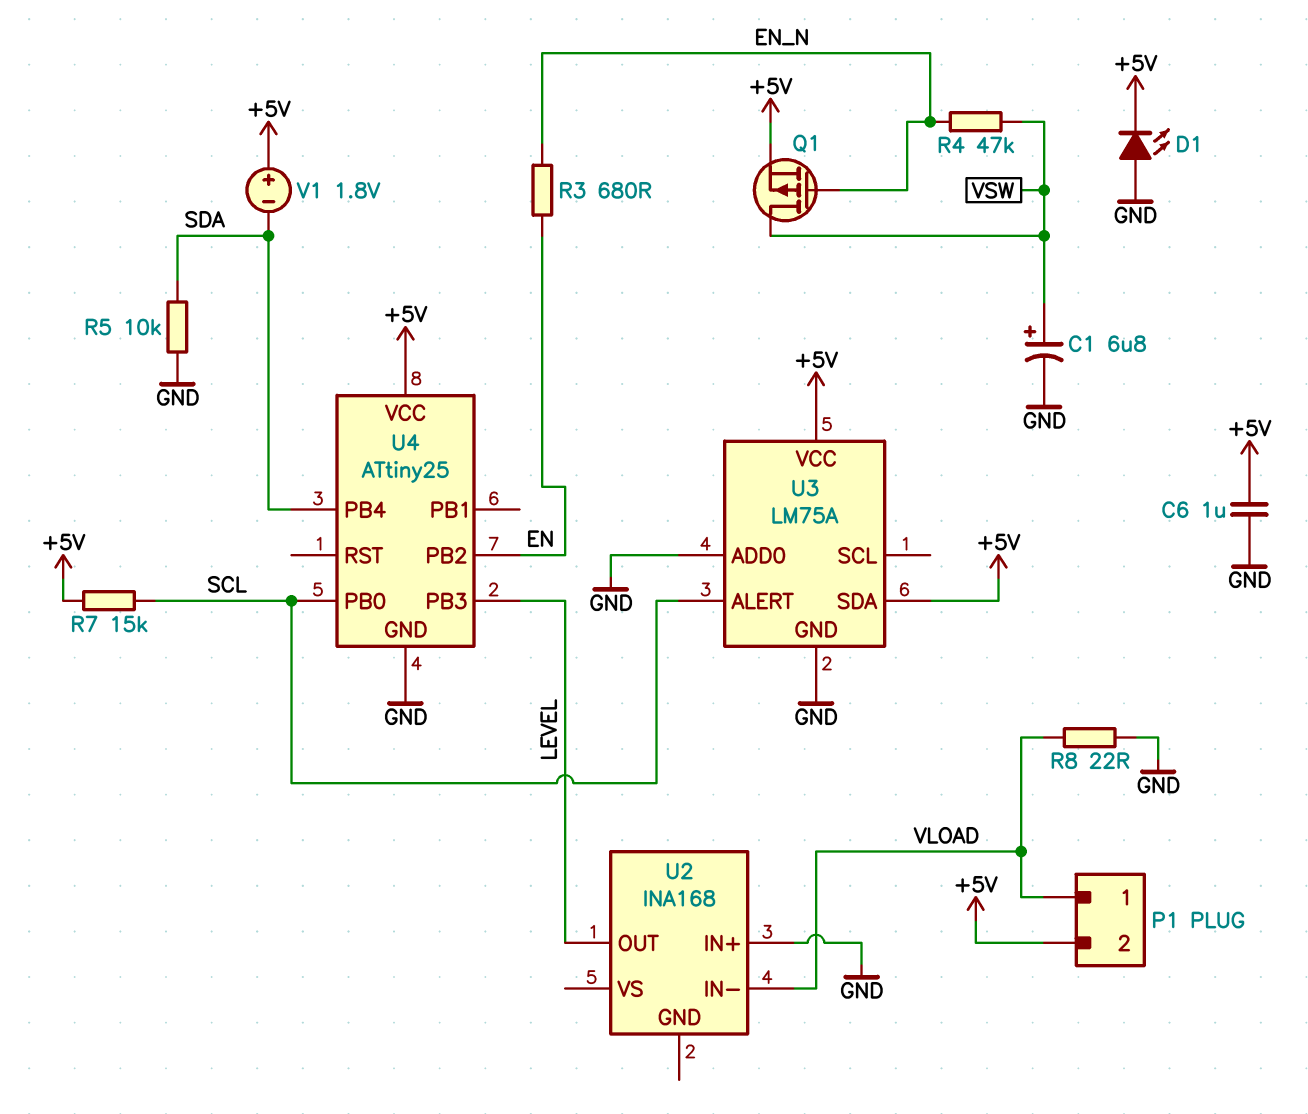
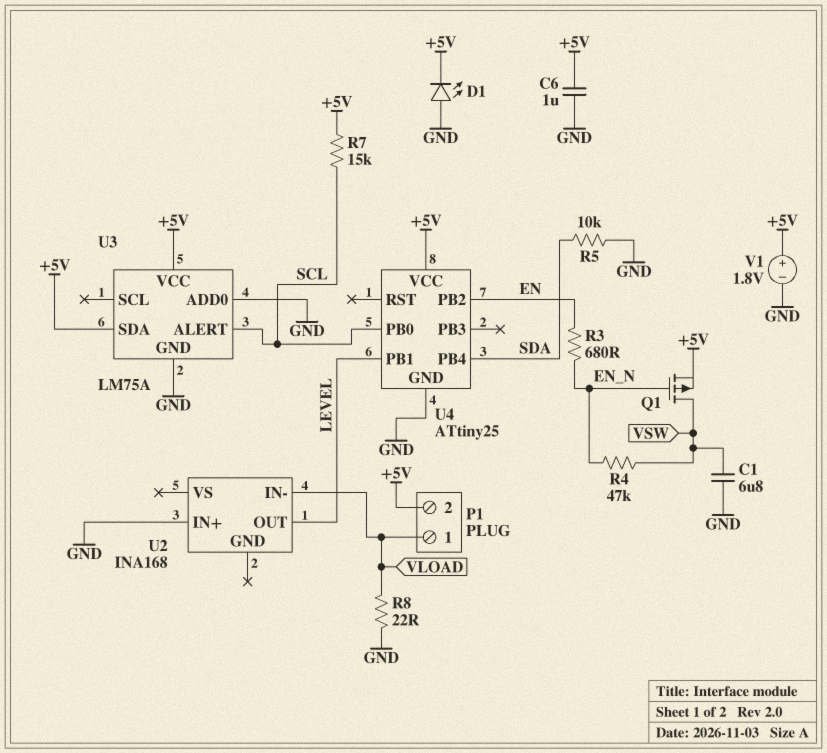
C1: 6.8uF (plus VSW, minus GND) -> 6.8uF (GND, VSW)
U4 pin PB1: none -> LEVEL
U4 pin PB3: LEVEL -> none
V1: 1.8V (plus +5V, minus SDA) -> 1.8V (plus +5V, minus GND)

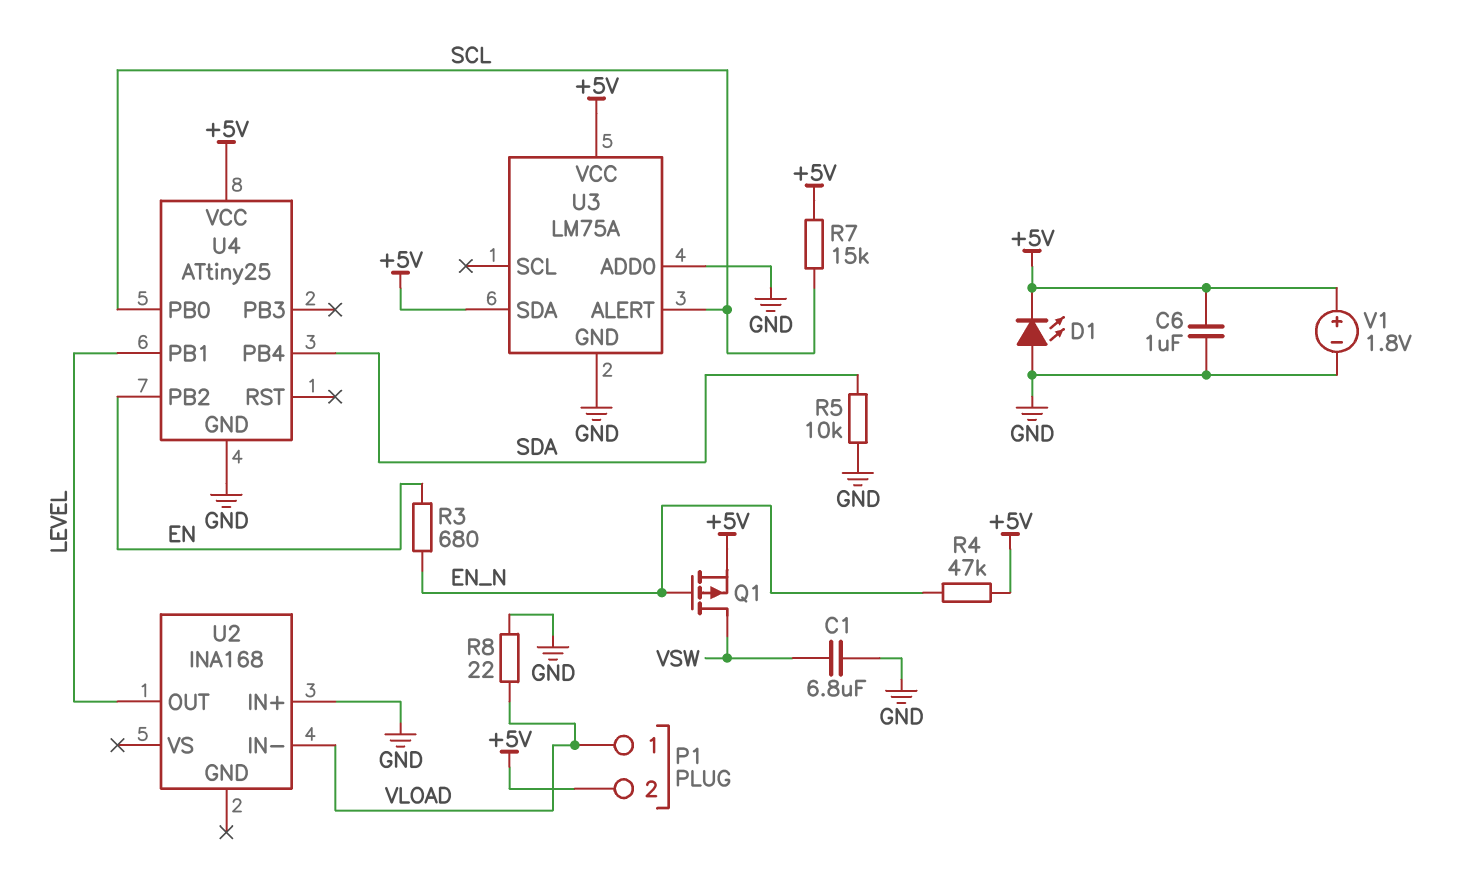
R4: 47k (EN_N, VSW) -> 47k (+5V, EN_N)

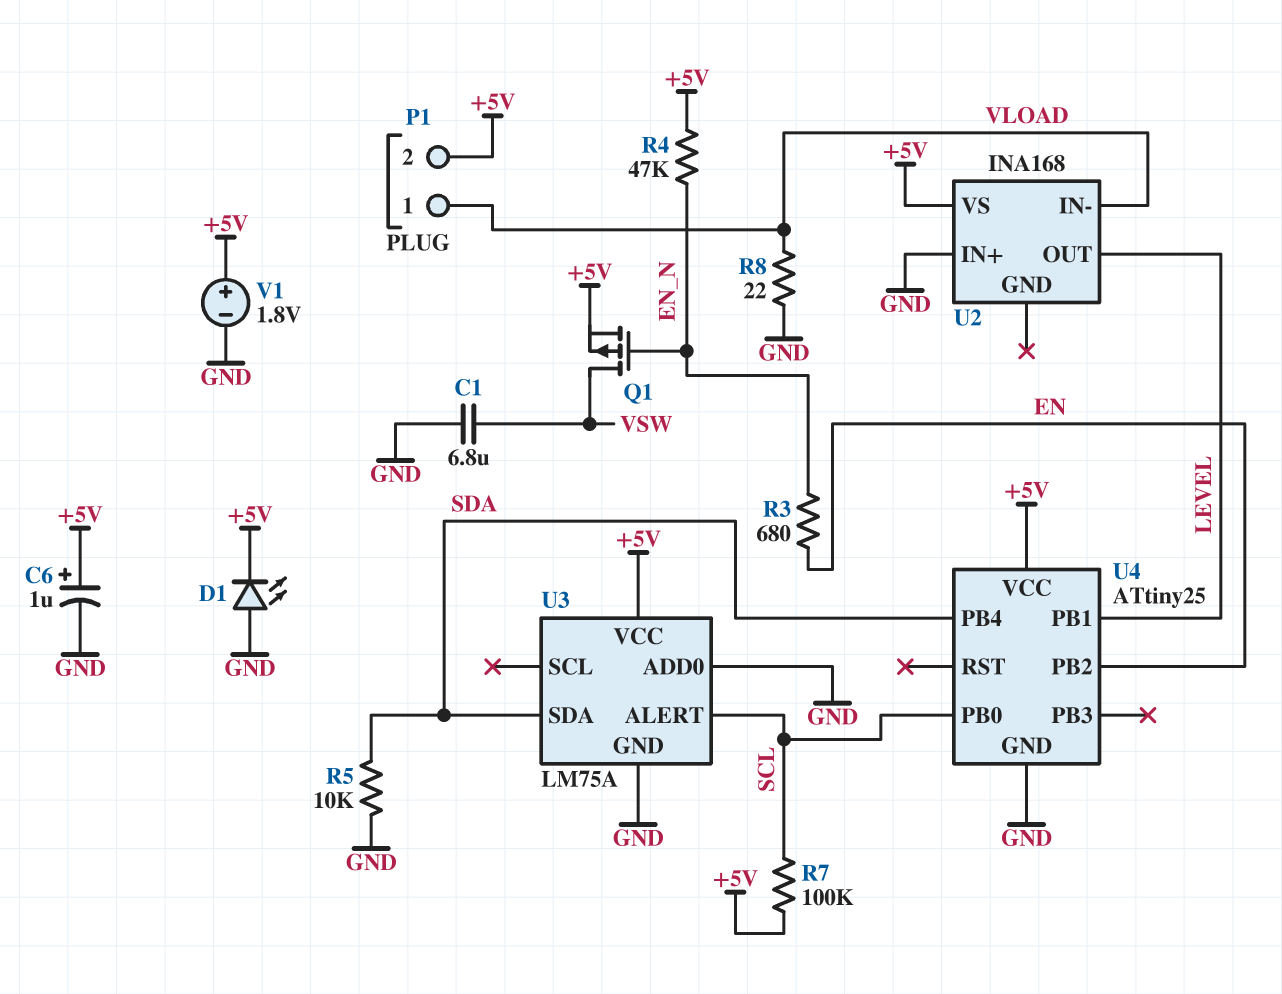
C6: 1uF (+5V, GND) -> 1uF (plus +5V, minus GND)
R7: 15k (+5V, SCL) -> 100k (+5V, SCL)
U2 pin VS: none -> +5V
U3 pin SDA: +5V -> SDA

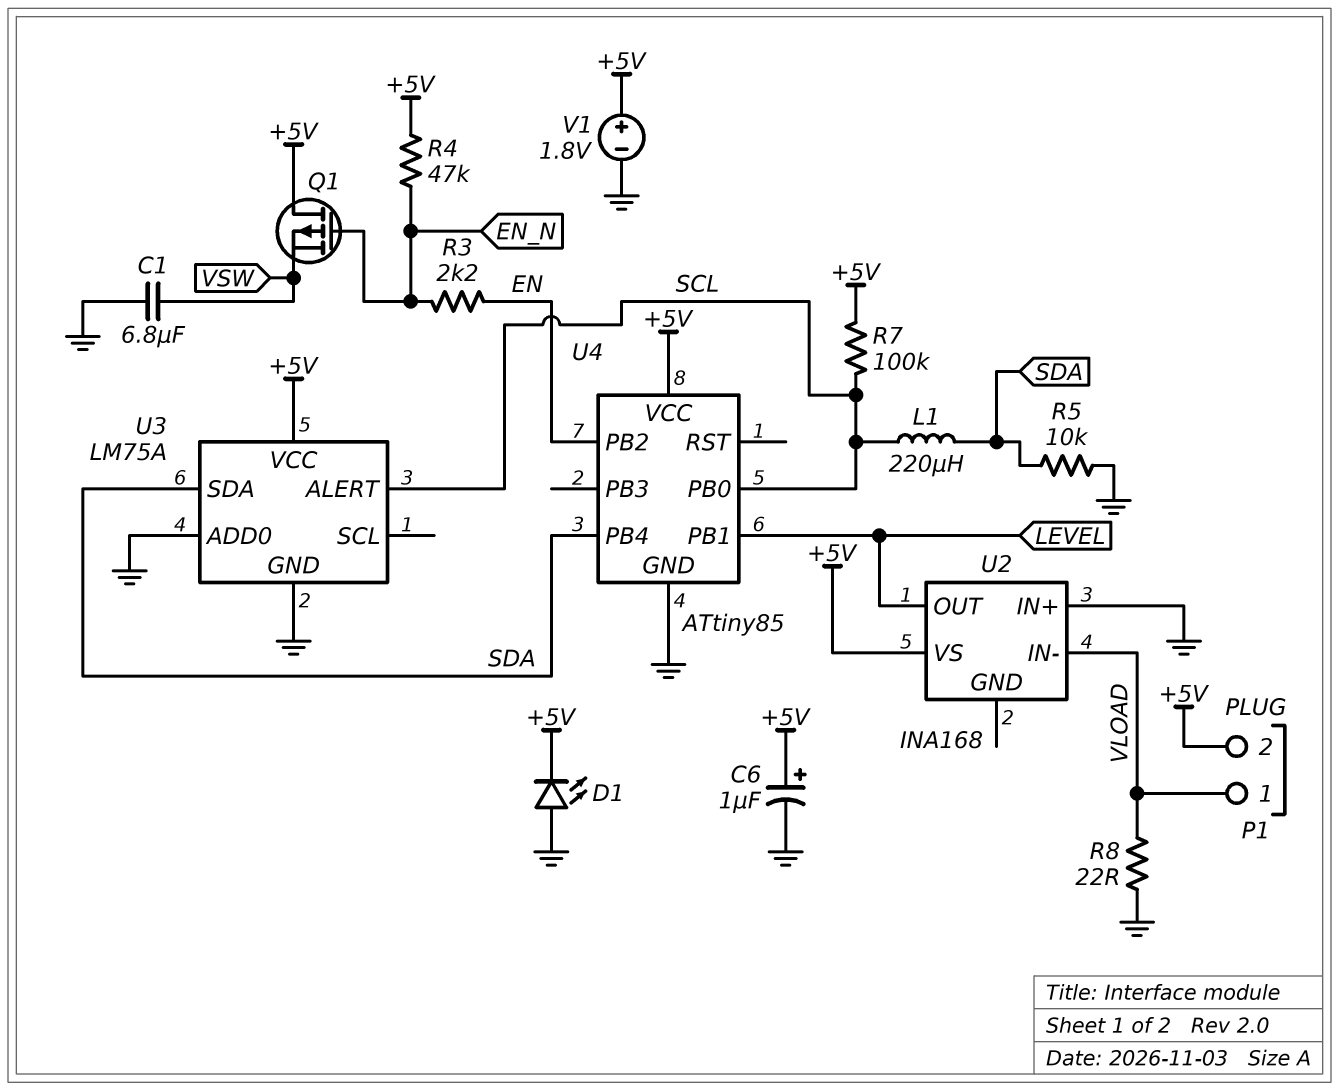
L1: none -> 220uH (SCL, SDA)
Q1: PMOS (G EN_N, D VSW, S +5V) -> PMOS (G EN_N, D +5V, S VSW)
R3: 680 (EN, EN_N) -> 2.2k (EN, EN_N)
U4: ATtiny25 -> ATtiny85

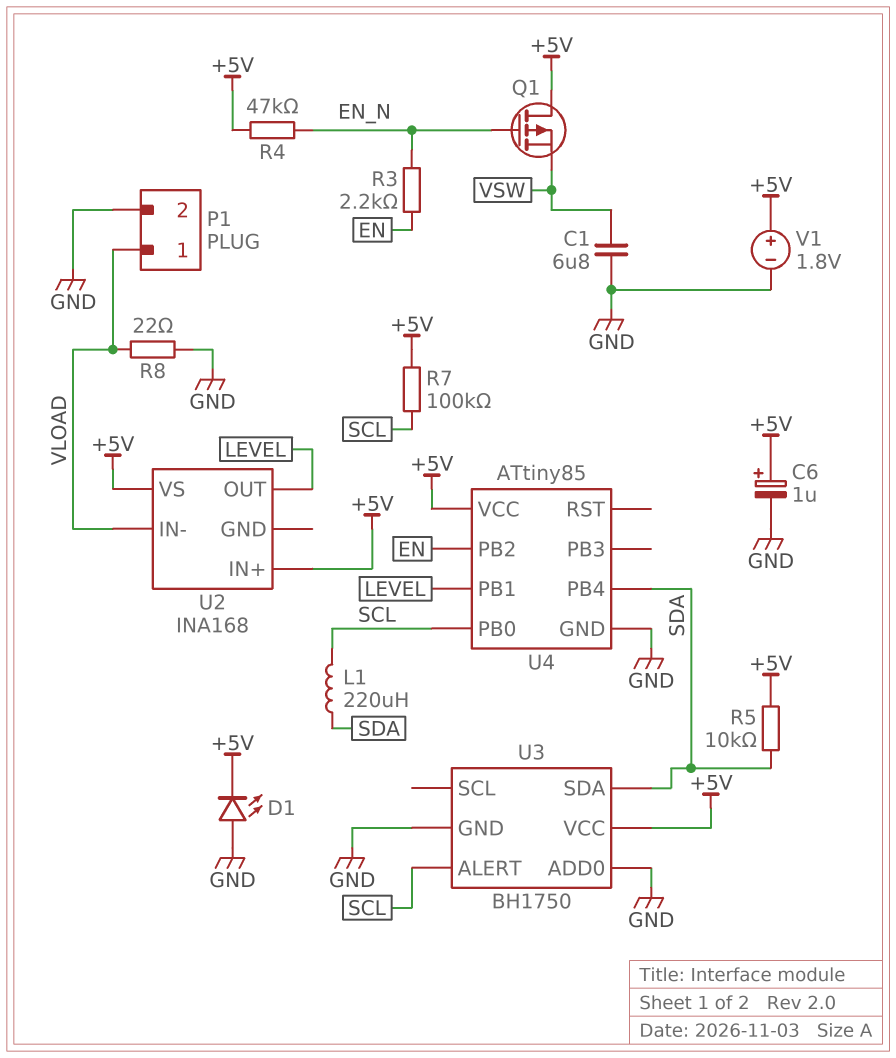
P1 pin 2: +5V -> GND
R5: 10k (GND, SDA) -> 10k (+5V, SDA)
U2 pin IN+: GND -> +5V
U3: LM75A -> BH1750

